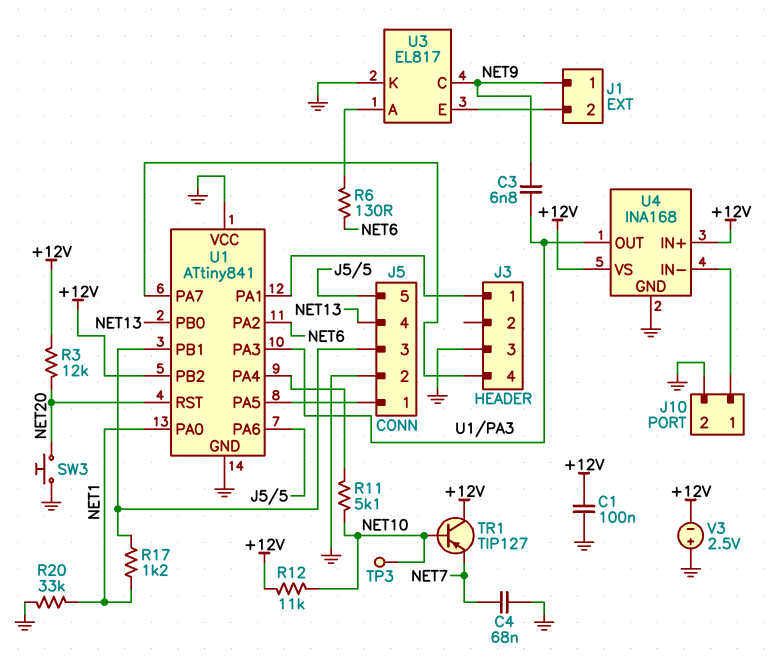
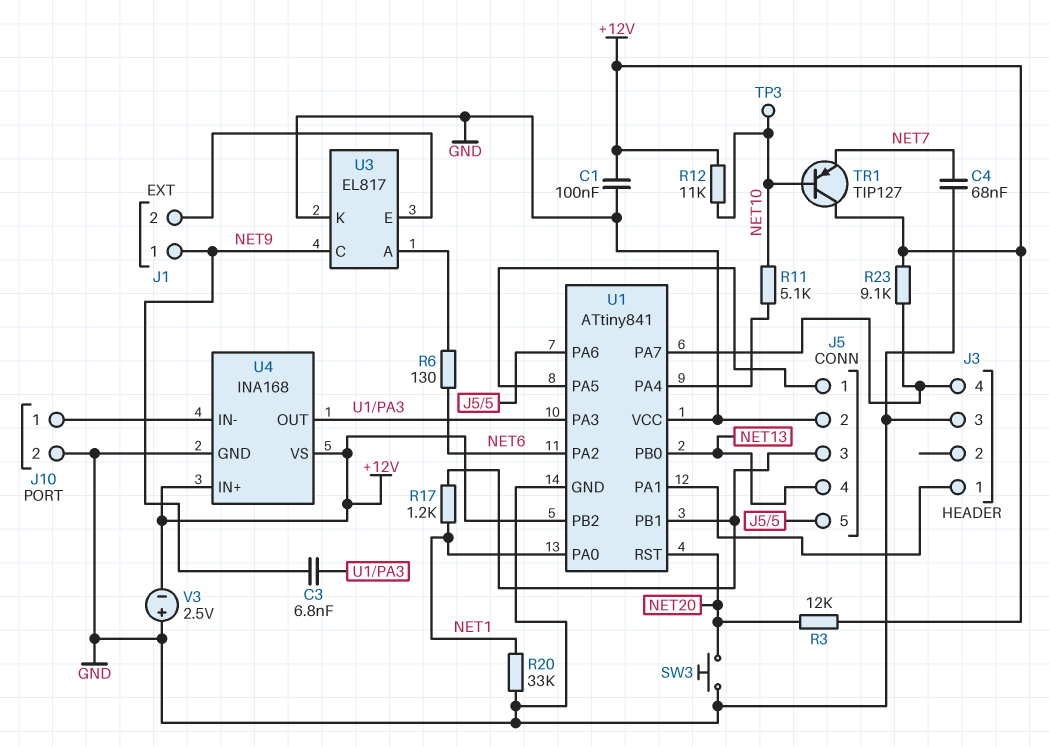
R23: none -> 9.1k (+12V, J3/4)

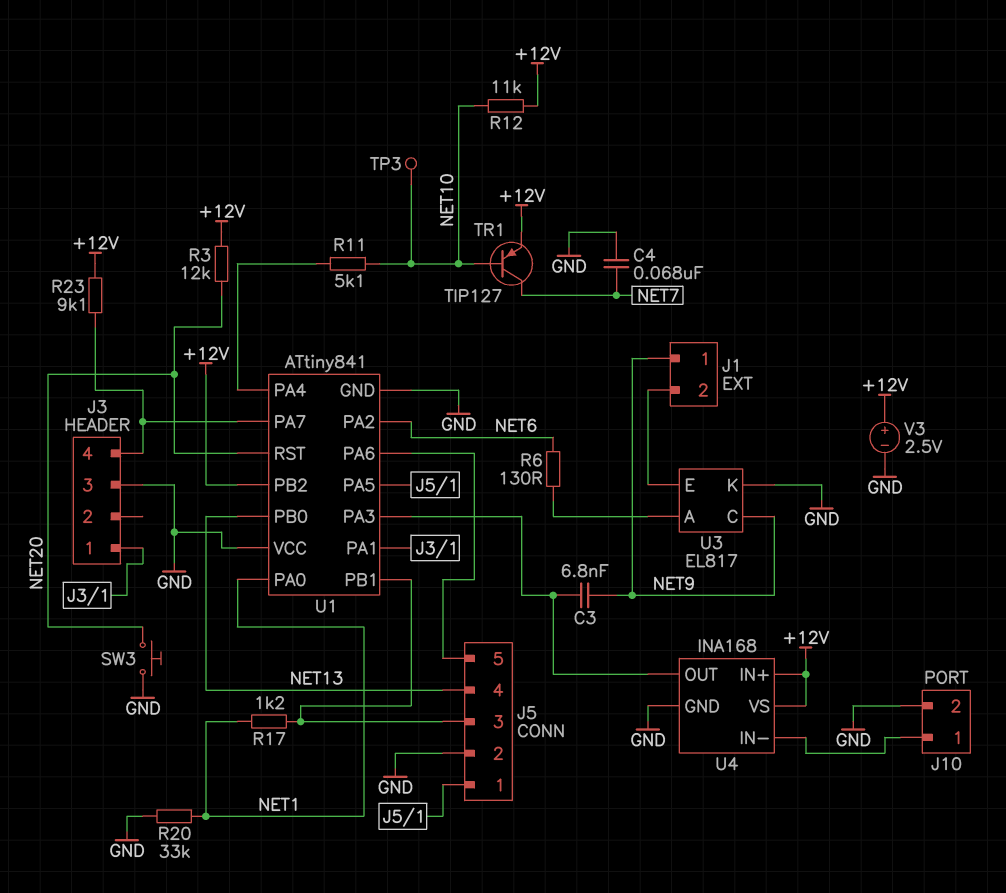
C1: 100nF (+12V, GND) -> none
TR1: PNP TIP127 (B NET10, C +12V, E NET7) -> PNP TIP127 (B NET10, C NET7, E +12V)
V3: 2.5V (plus GND, minus +12V) -> 2.5V (plus +12V, minus GND)

